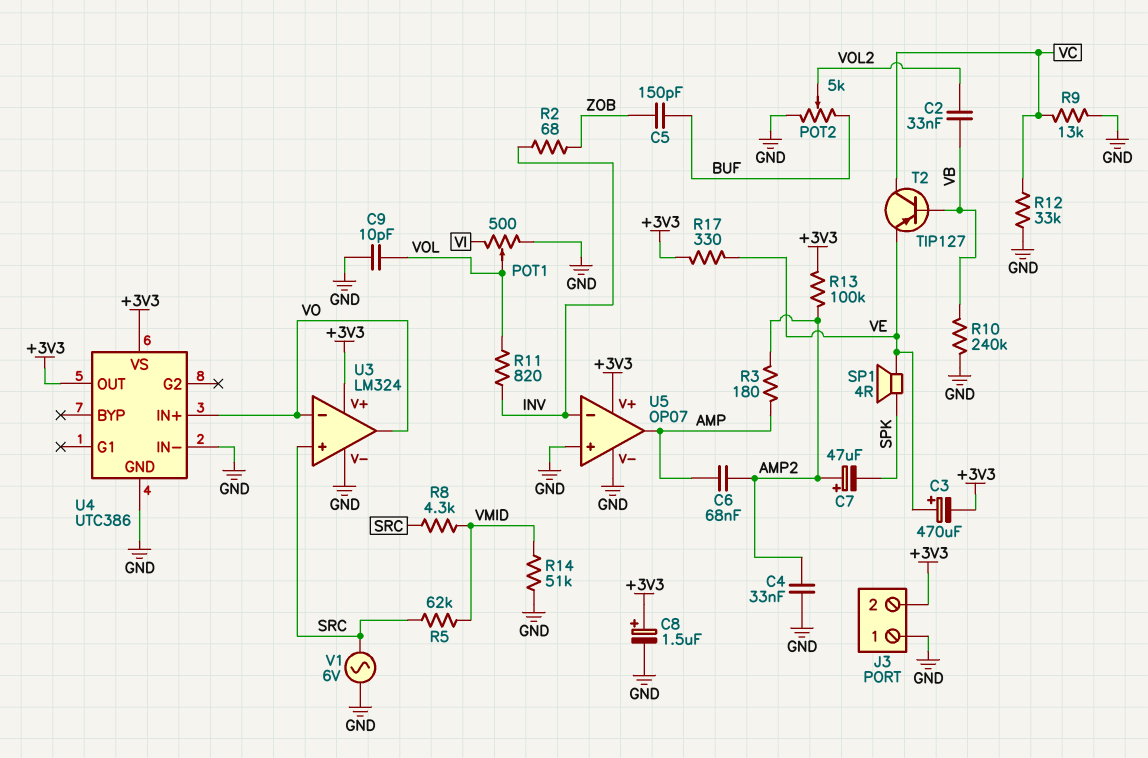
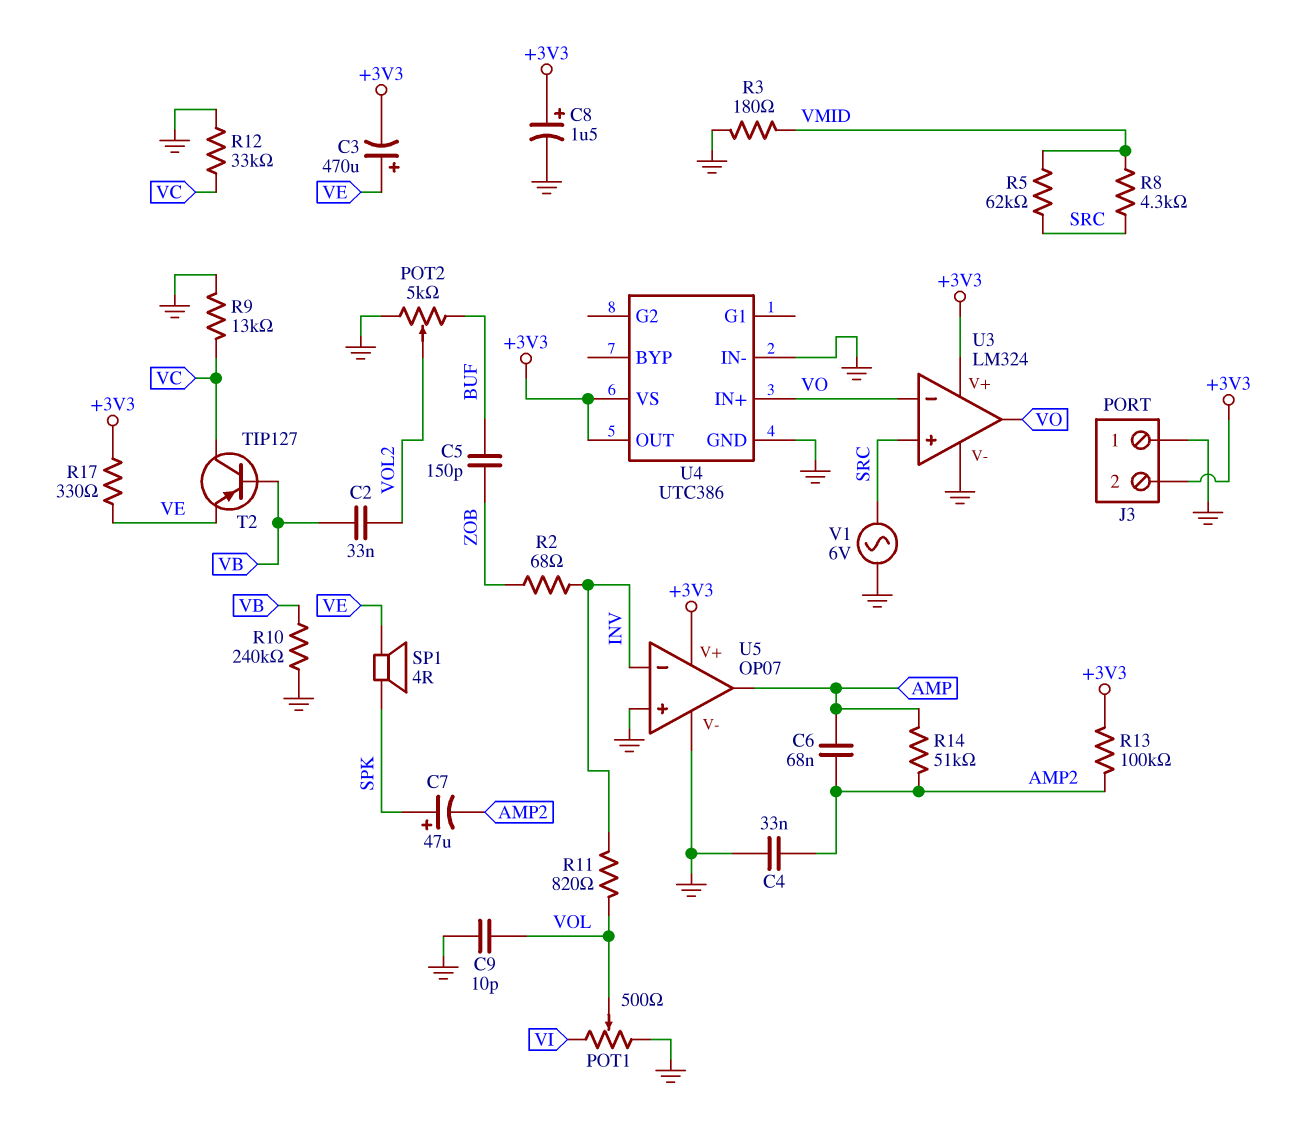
C7: 47uF (plus AMP2, minus SPK) -> 47uF (plus SPK, minus AMP2)
R3: 180 (AMP, AMP2) -> 180 (GND, VMID)
R14: 51k (GND, VMID) -> 51k (AMP, AMP2)

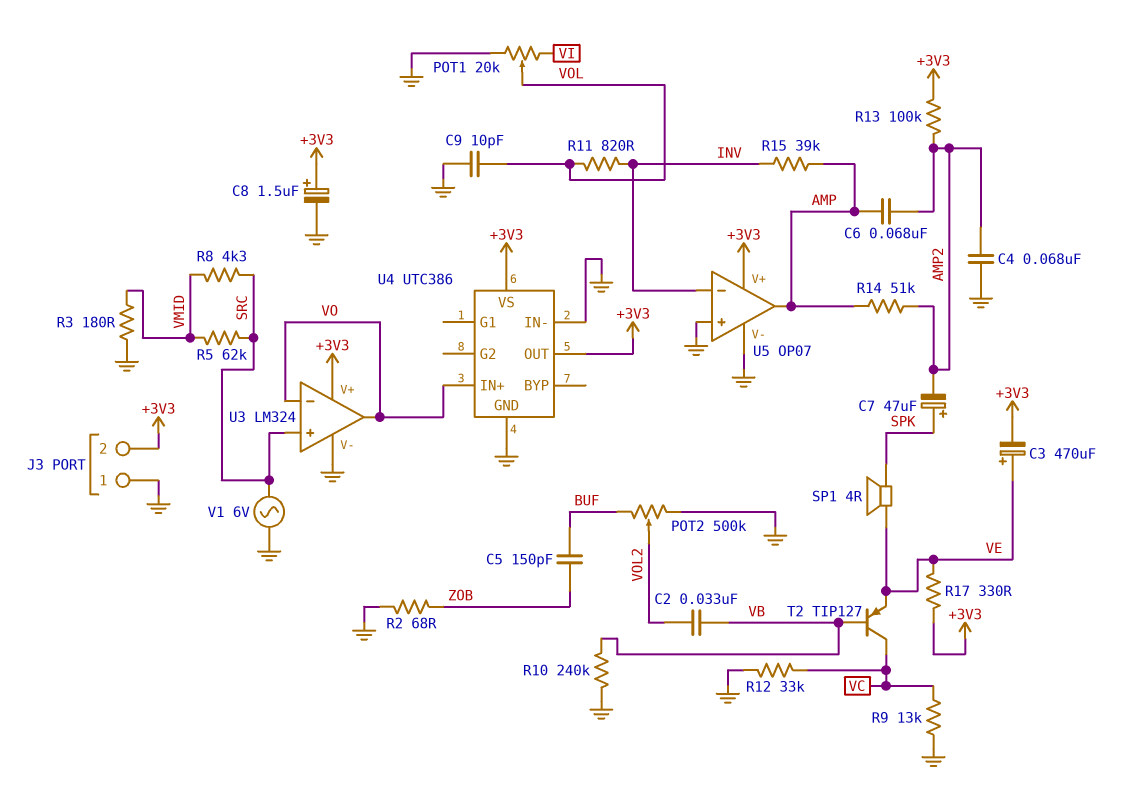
C4: 33nF (AMP2, GND) -> 68nF (AMP2, GND)
POT1: 500 (GND, VI, wiper VOL) -> 20k (GND, VI, wiper VOL)
POT2: 5k (BUF, GND, wiper VOL2) -> 500k (BUF, GND, wiper VOL2)
R2: 68 (INV, ZOB) -> 68 (GND, ZOB)
R15: none -> 39k (AMP, INV)

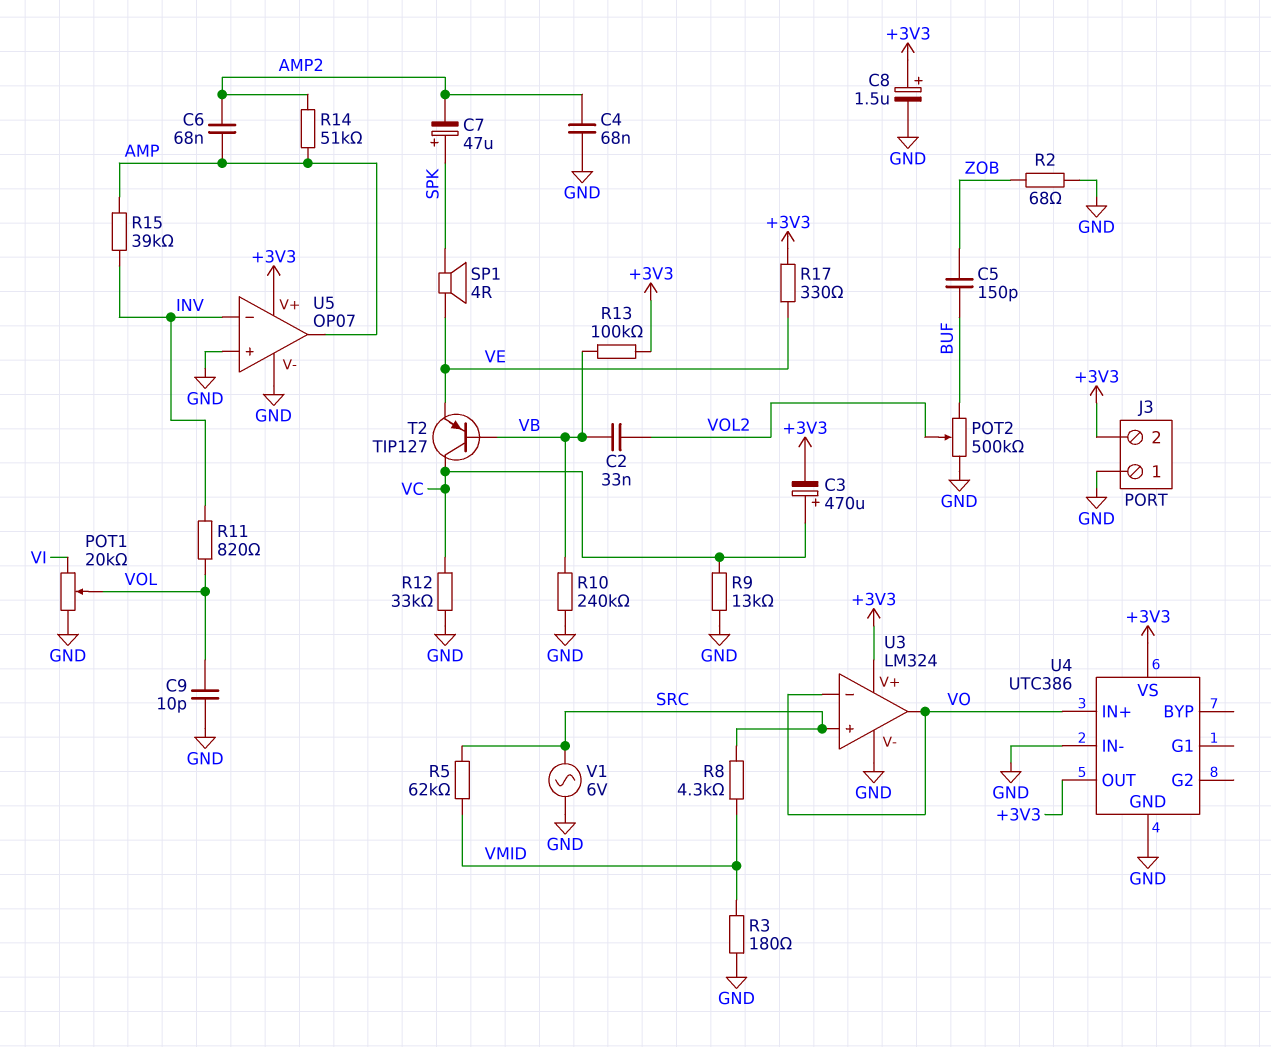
C3: 470uF (plus VE, minus +3V3) -> 470uF (plus VC, minus +3V3)
R13: 100k (+3V3, AMP2) -> 100k (+3V3, VB)

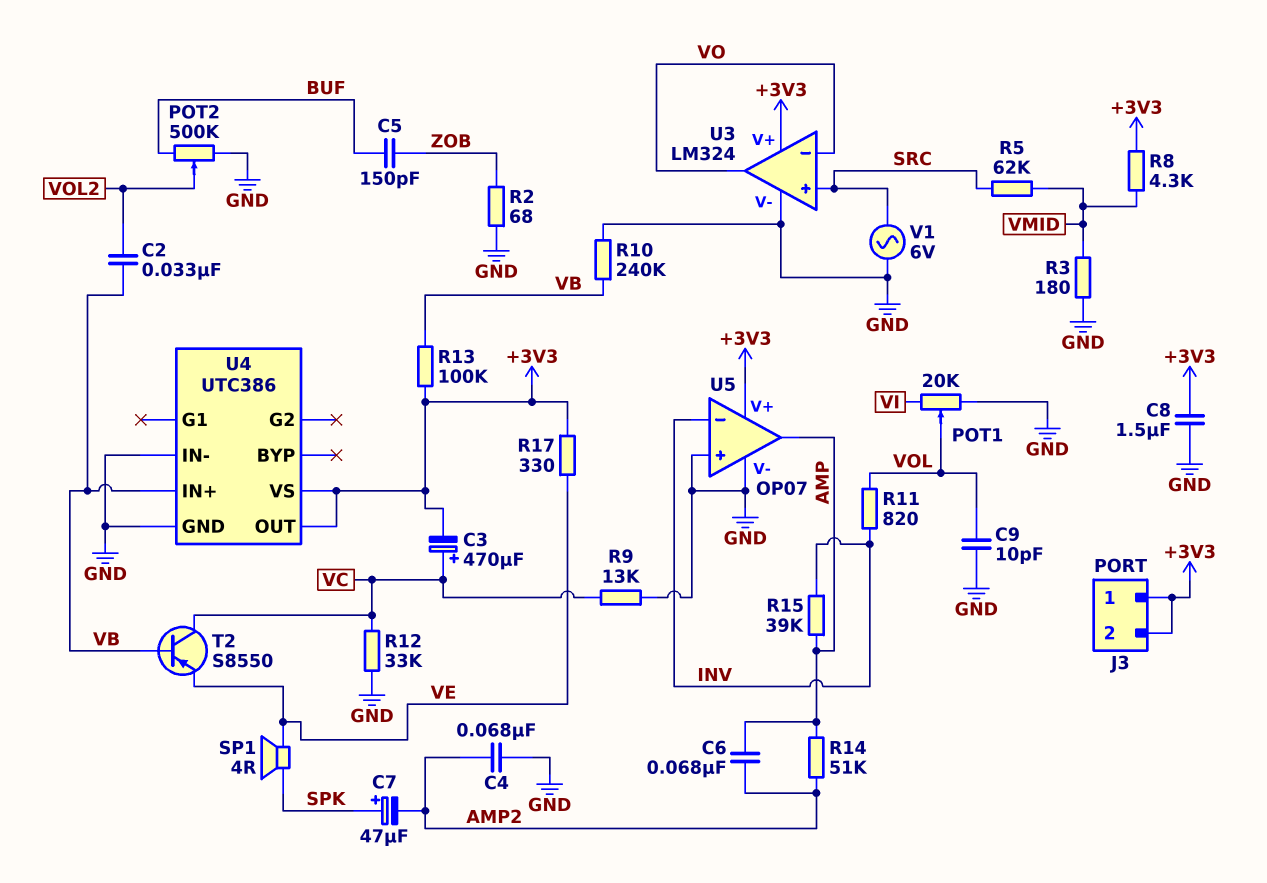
C8: 1.5uF (plus +3V3, minus GND) -> 1.5uF (+3V3, GND)
J3 pin 1: GND -> +3V3
R8: 4.3k (SRC, VMID) -> 4.3k (+3V3, VMID)
T2: PNP TIP127 (B VB, C VC, E VE) -> PNP S8550 (B VB, C VC, E VE)
U4 pin IN+: VO -> VB

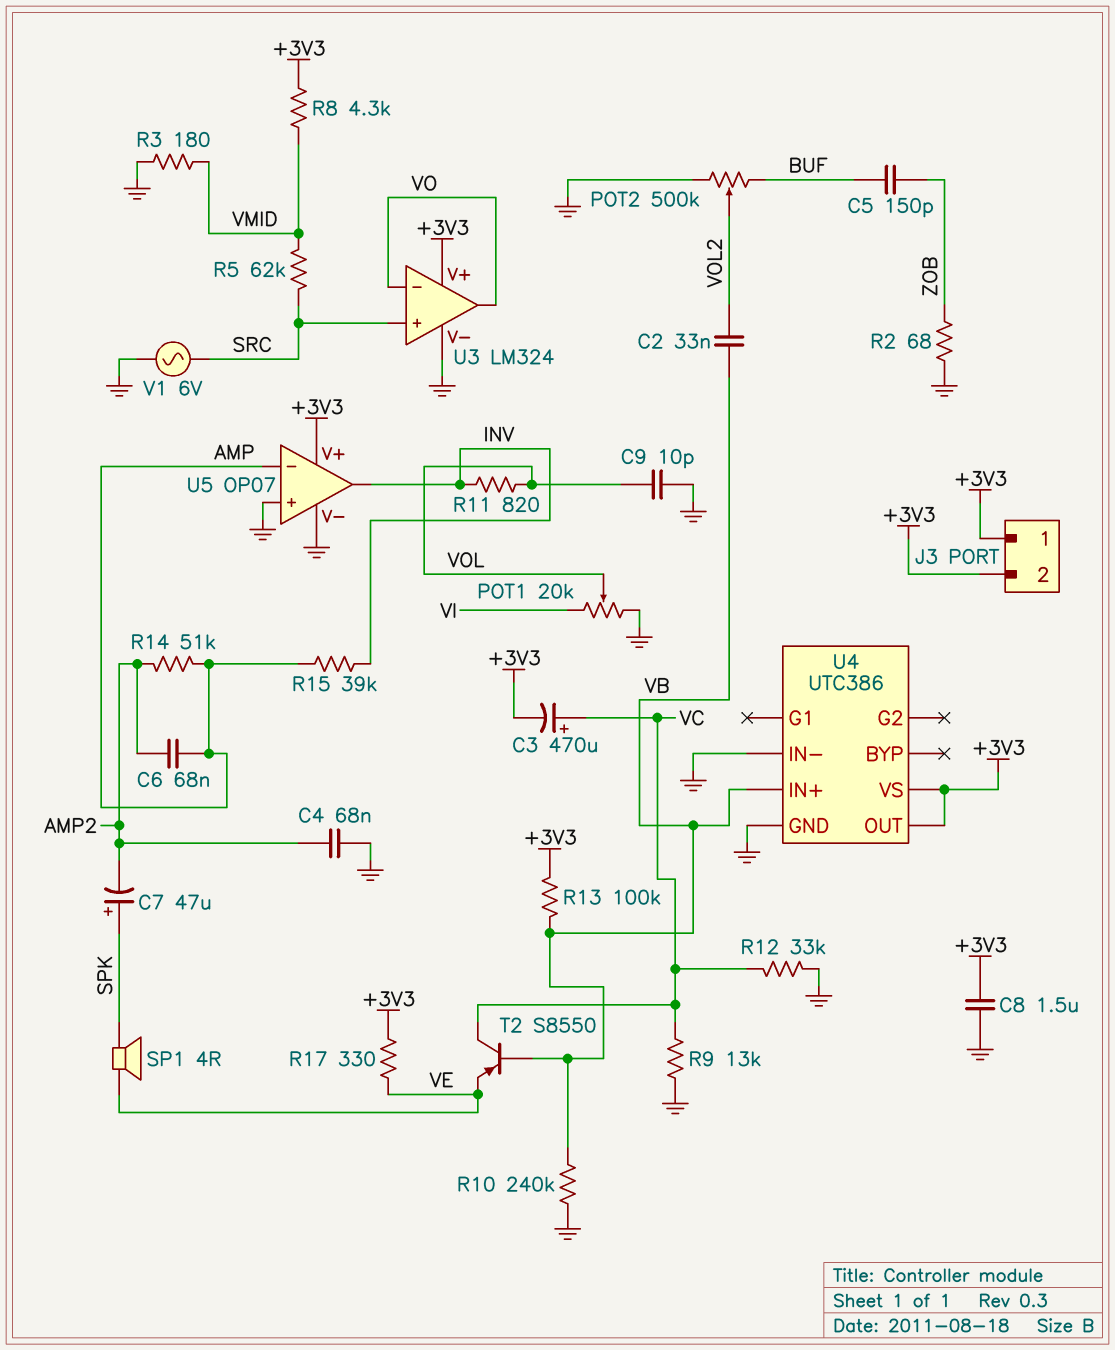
U5 pin in-: INV -> AMP
U5 pin out: AMP -> INV

